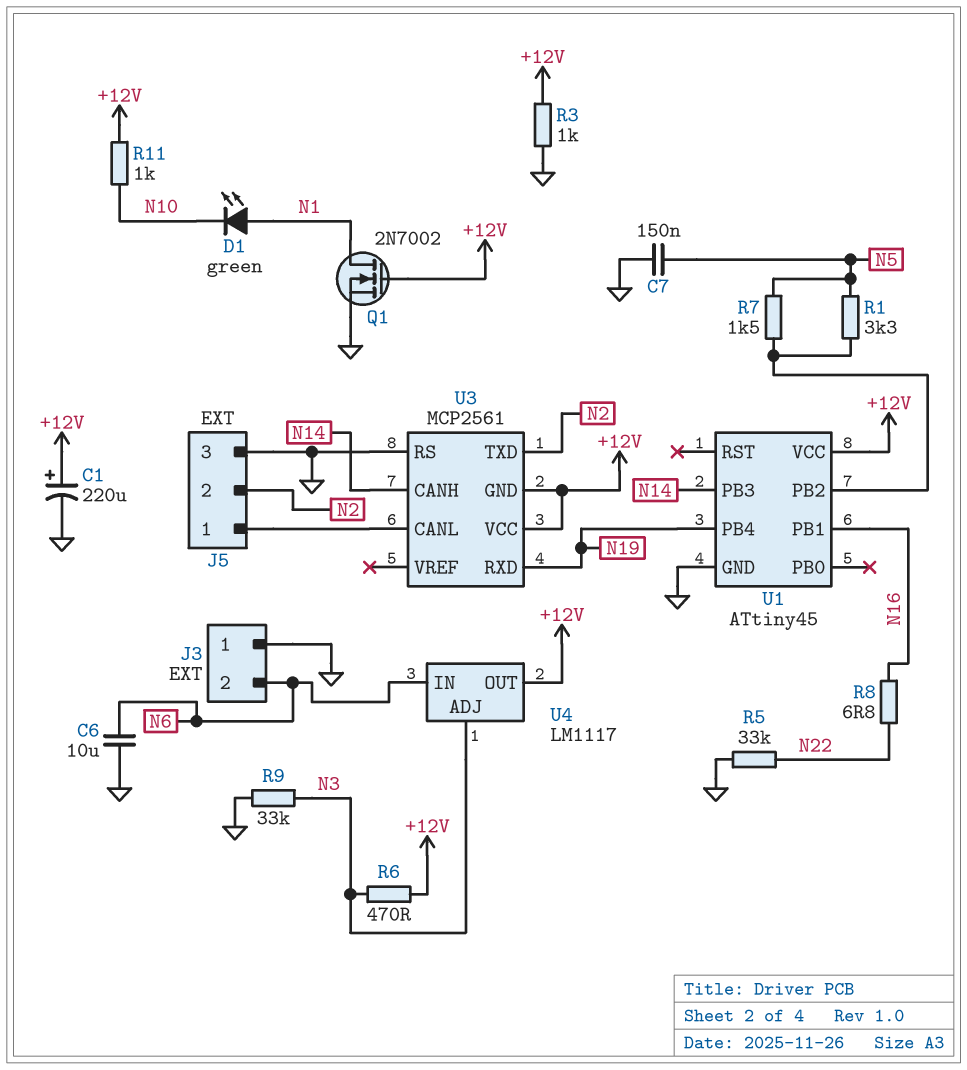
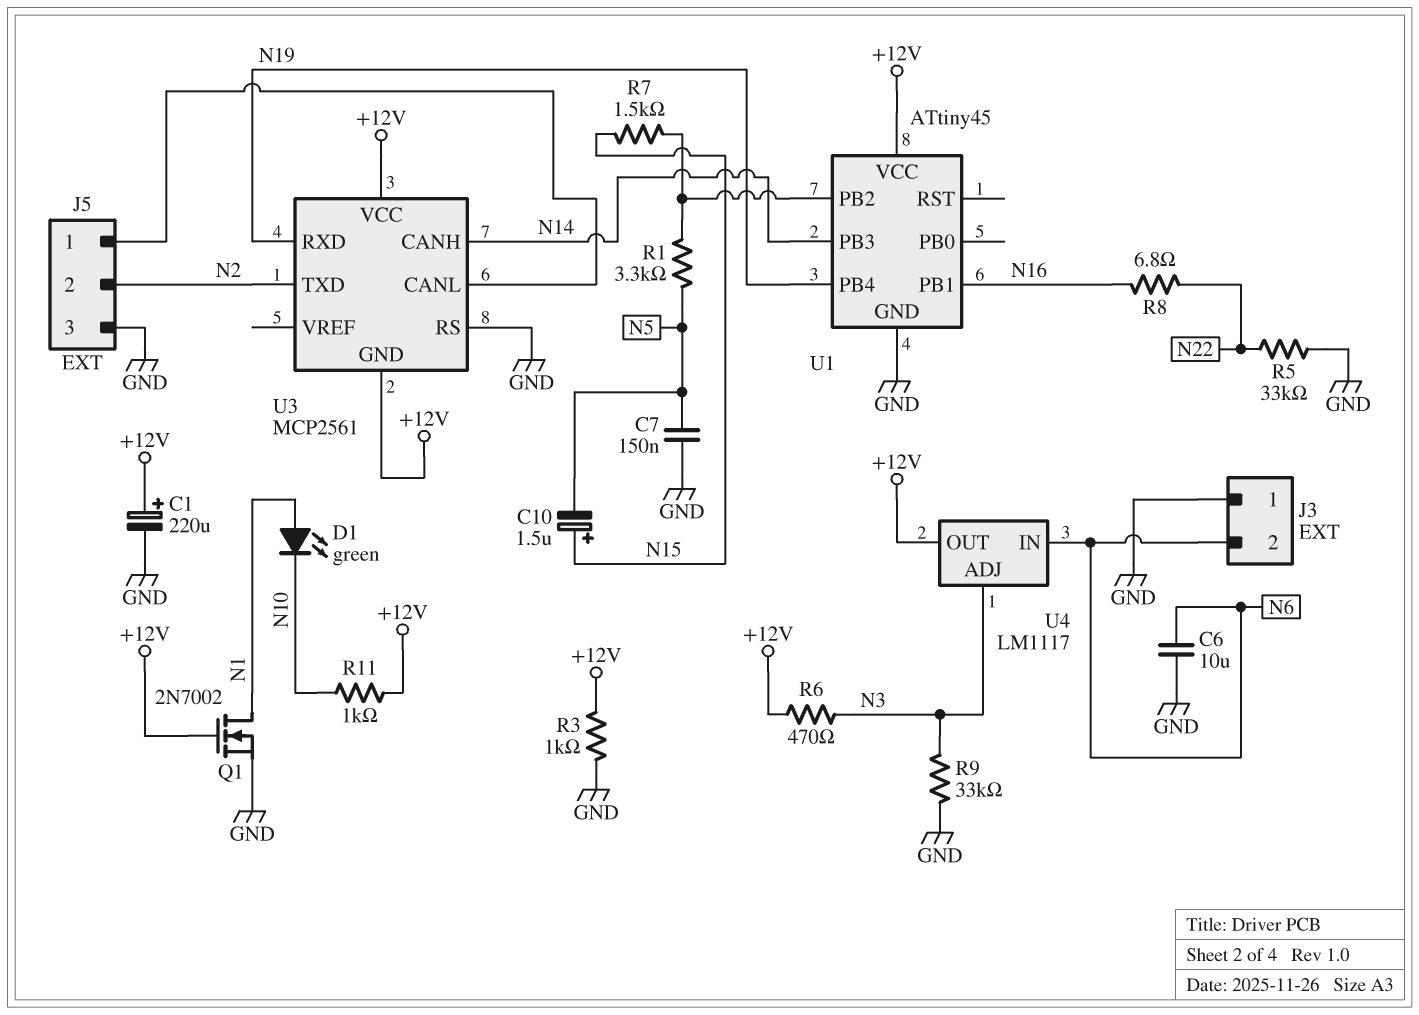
C10: none -> 1.5uF (plus N15, minus N5)
R7: 1.5k (N5, U1/PB2) -> 1.5k (N15, U1/PB2)

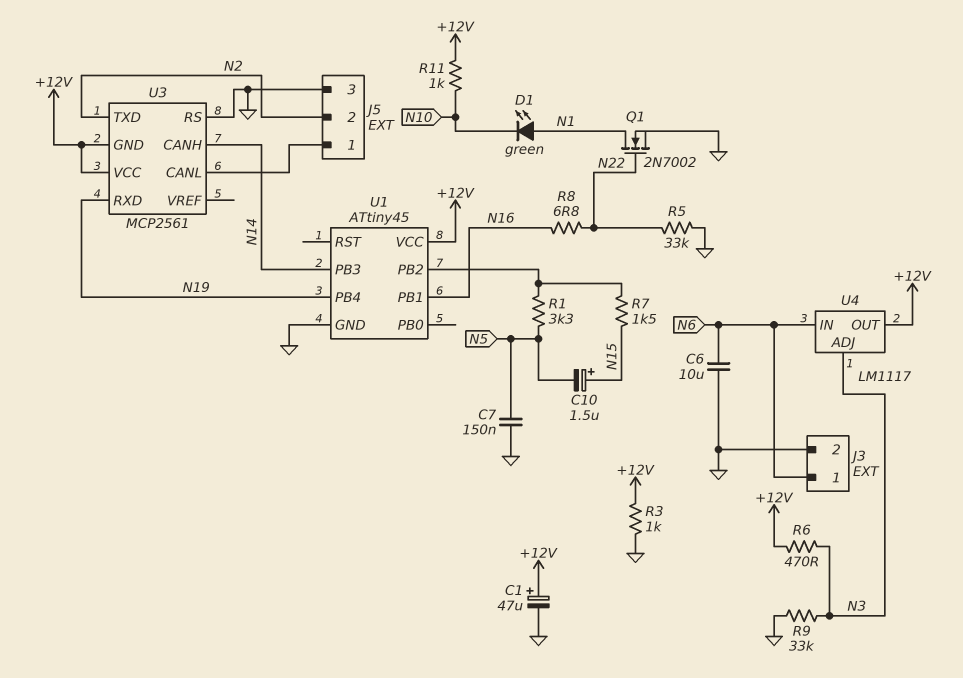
C1: 220uF (plus +12V, minus GND) -> 47uF (plus +12V, minus GND)
J3 pin 1: GND -> N6
J3 pin 2: N6 -> GND
Q1: NMOS 2N7002 (G +12V, D N1, S GND) -> NMOS 2N7002 (G N22, D N1, S GND)

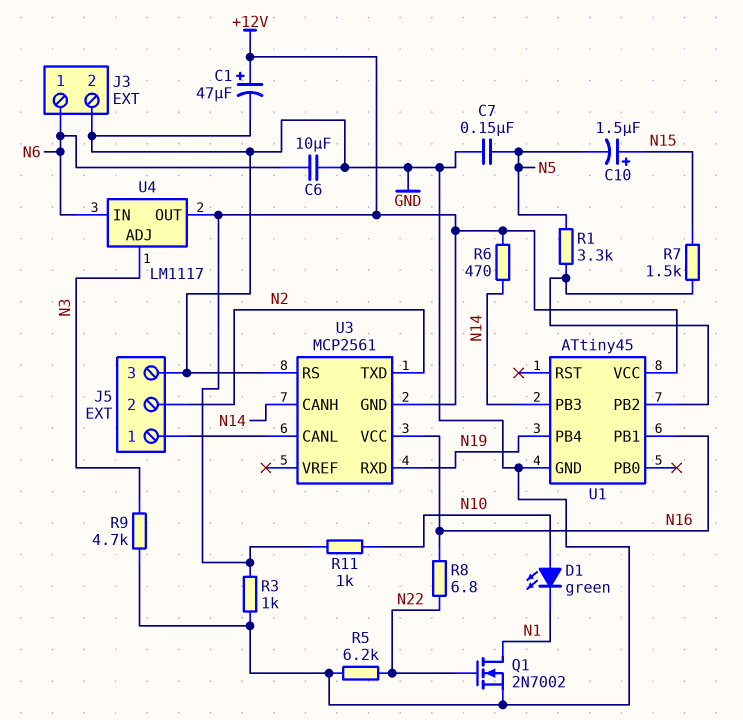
D1: LED green (A N1, K N10) -> LED green (A N10, K N1)
R5: 33k (GND, N22) -> 6.2k (GND, N22)
R6: 470 (+12V, N3) -> 470 (+12V, N14)
R9: 33k (GND, N3) -> 4.7k (GND, N3)
U3 pin VCC: +12V -> N16

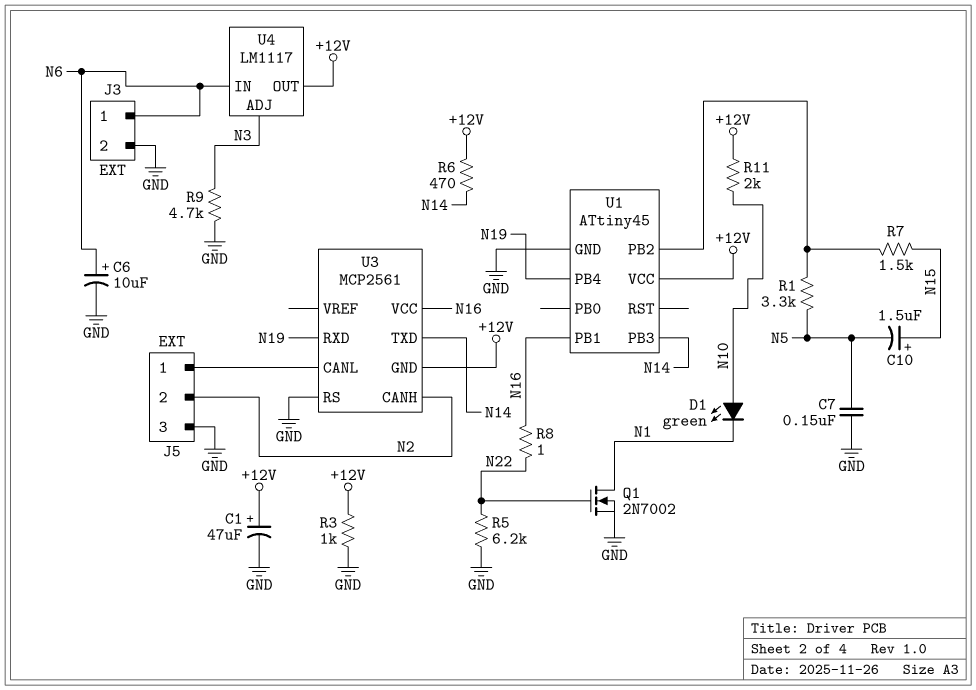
C6: 10uF (GND, N6) -> 10uF (plus N6, minus GND)
R8: 6.8 (N16, N22) -> 1 (N16, N22)
R11: 1k (+12V, N10) -> 2k (+12V, N10)
U3 pin CANH: N14 -> N2
U3 pin TXD: N2 -> N14

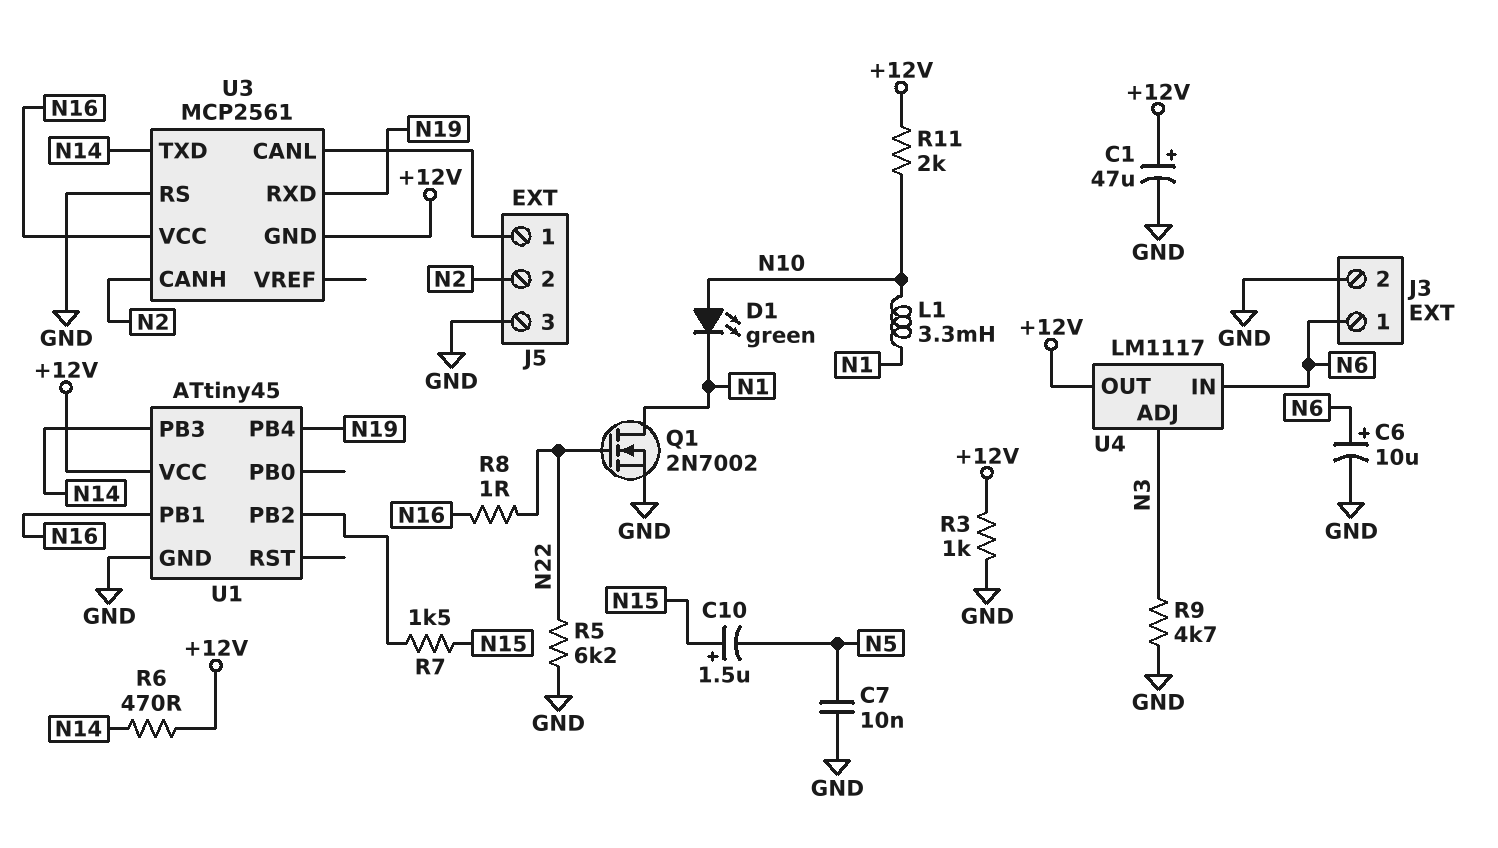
C7: 150nF (GND, N5) -> 10nF (GND, N5)
L1: none -> 3.3mH (N1, N10)
R1: 3.3k (N5, U1/PB2) -> none

